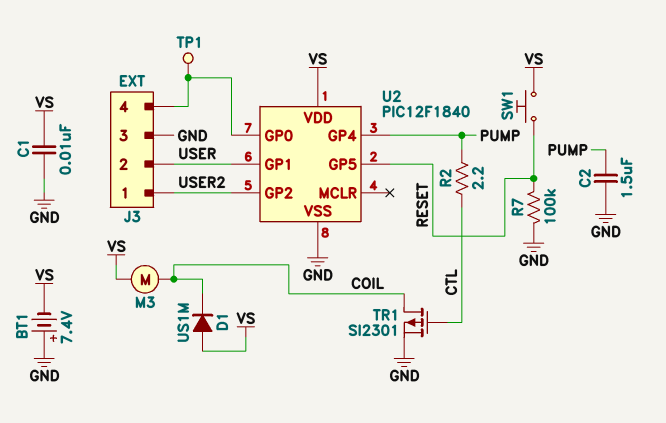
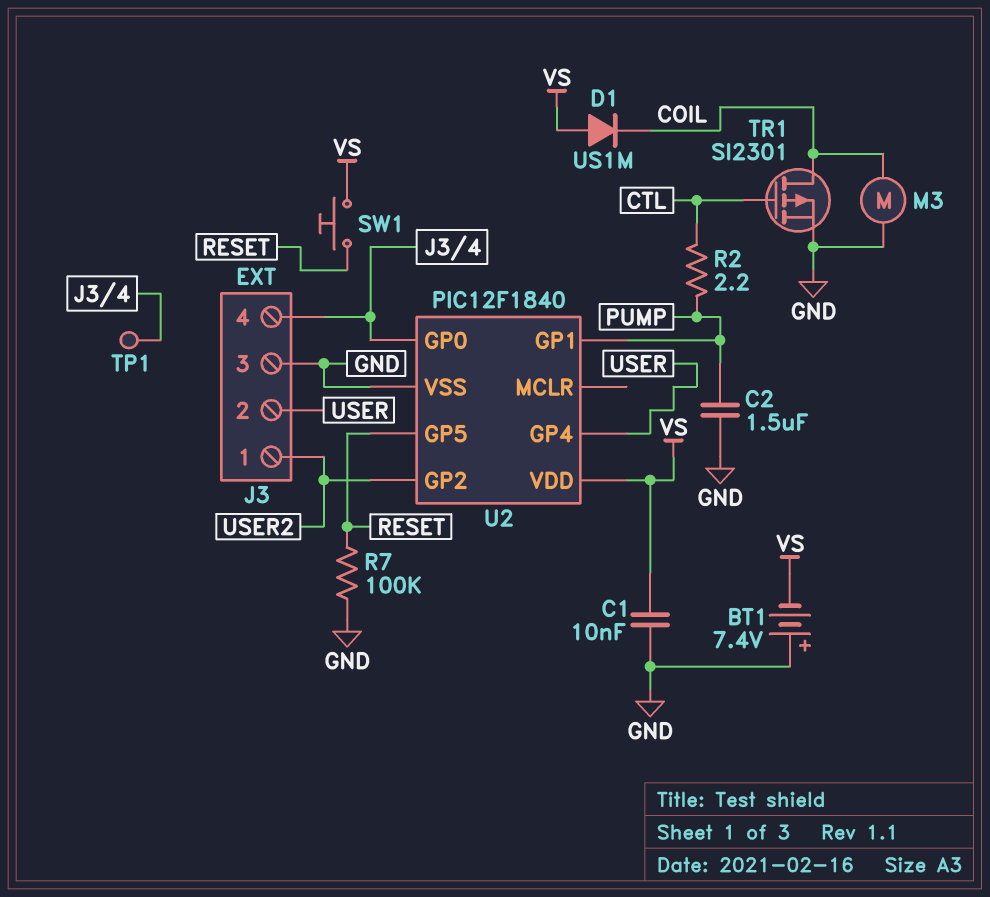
M3: motor (COIL, VS) -> motor (COIL, GND)
U2 pin GP1: USER -> PUMP
U2 pin GP4: PUMP -> USER

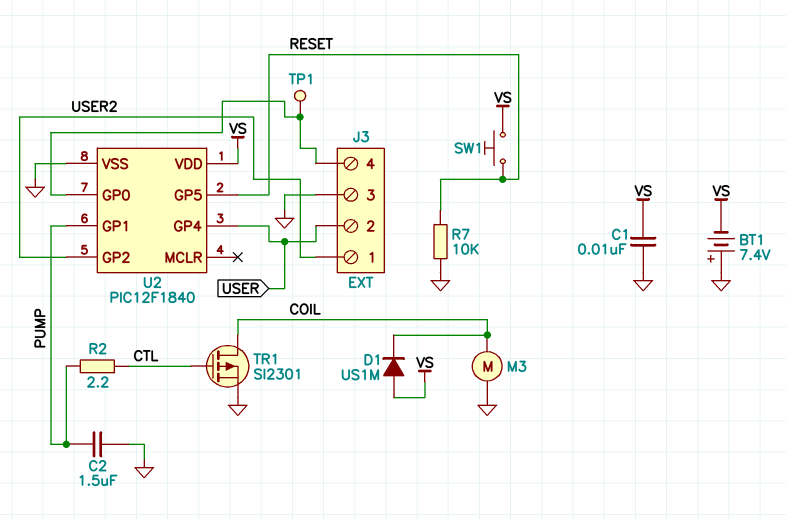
R7: 100k (GND, RESET) -> 10k (GND, RESET)

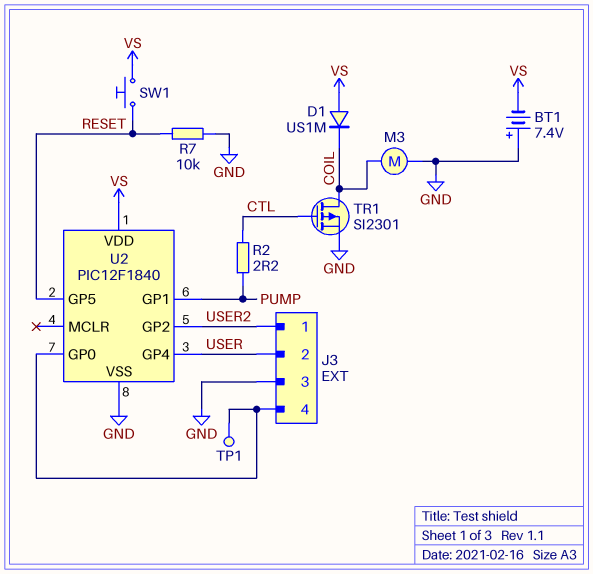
C1: 10nF (GND, VS) -> none
C2: 1.5uF (GND, PUMP) -> none

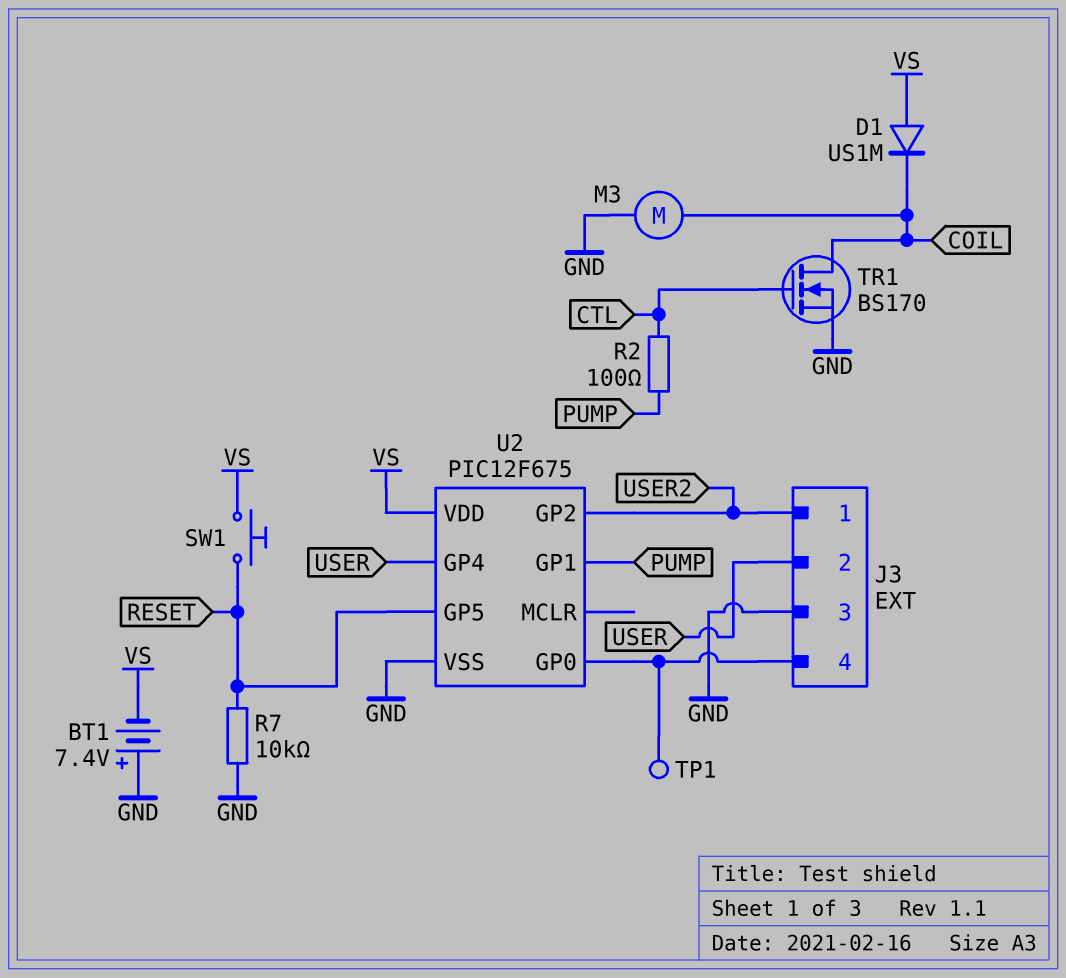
R2: 2.2 (CTL, PUMP) -> 100 (CTL, PUMP)
TR1: PMOS SI2301 (G CTL, D COIL, S GND) -> NMOS BS170 (G CTL, D COIL, S GND)
U2: PIC12F1840 -> PIC12F675

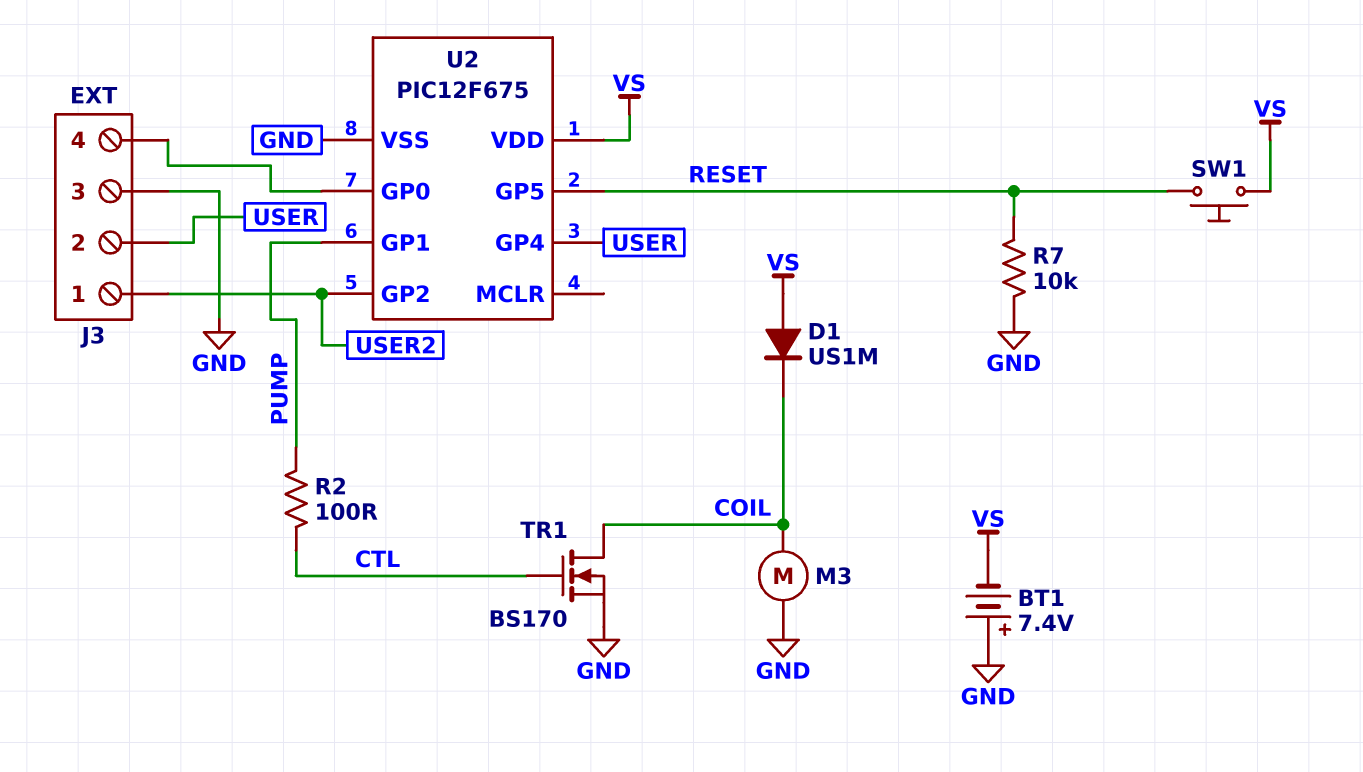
TP1: test point (J3/4) -> none

